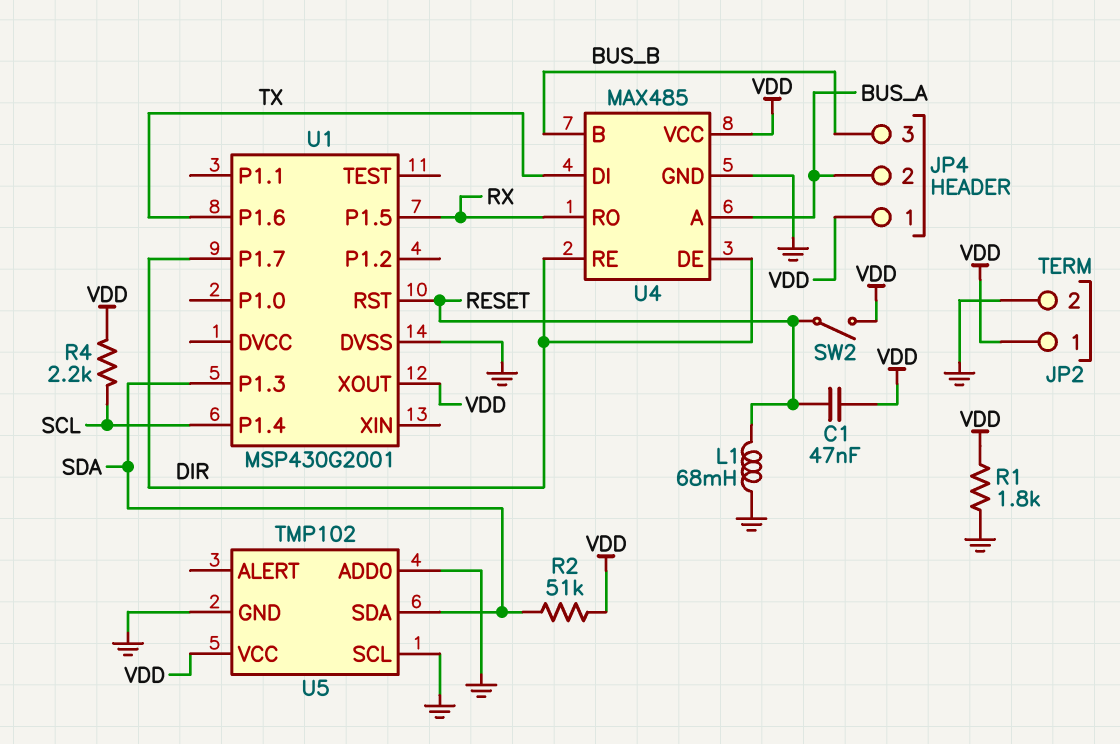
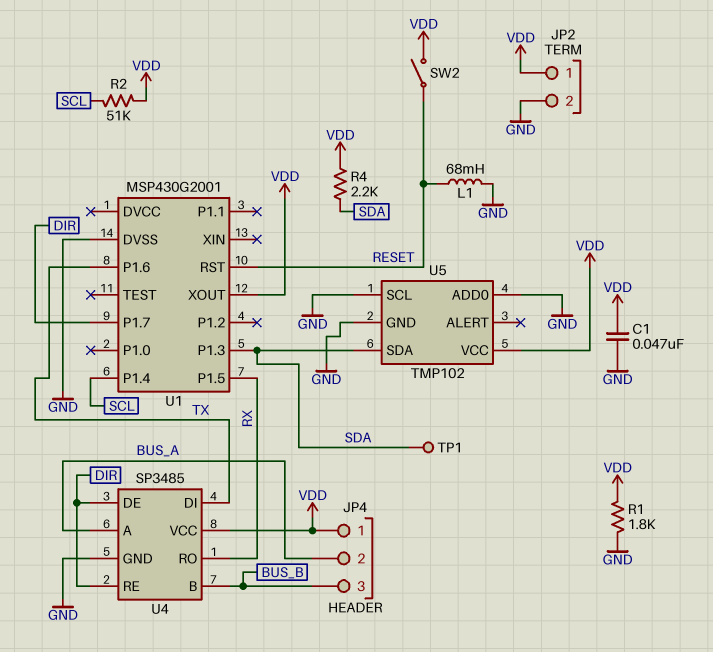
C1: 47nF (RESET, VDD) -> 47nF (GND, VDD)
R2: 51k (SDA, VDD) -> 51k (SCL, VDD)
R4: 2.2k (SCL, VDD) -> 2.2k (SDA, VDD)
TP1: none -> test point (SDA)
U4: MAX485 -> SP3485

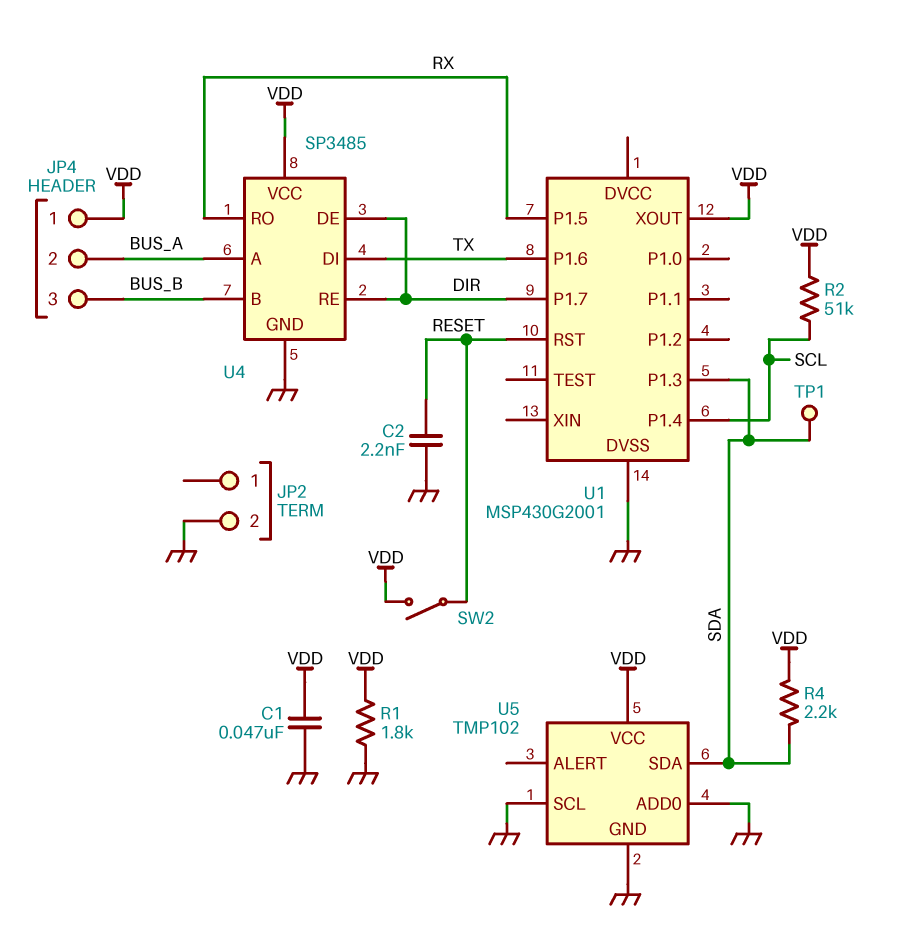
C2: none -> 2.2nF (GND, RESET)
JP2 pin 1: VDD -> none
L1: 68mH (GND, RESET) -> none

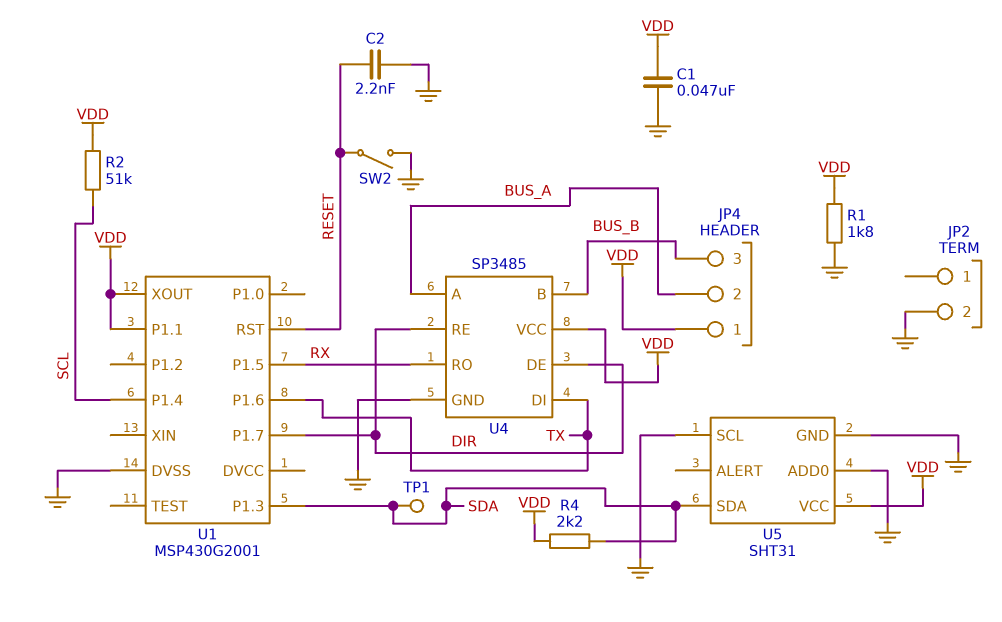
SW2: switch (RESET, VDD) -> switch (GND, RESET)
U1 pin P1.1: none -> VDD
U5: TMP102 -> SHT31

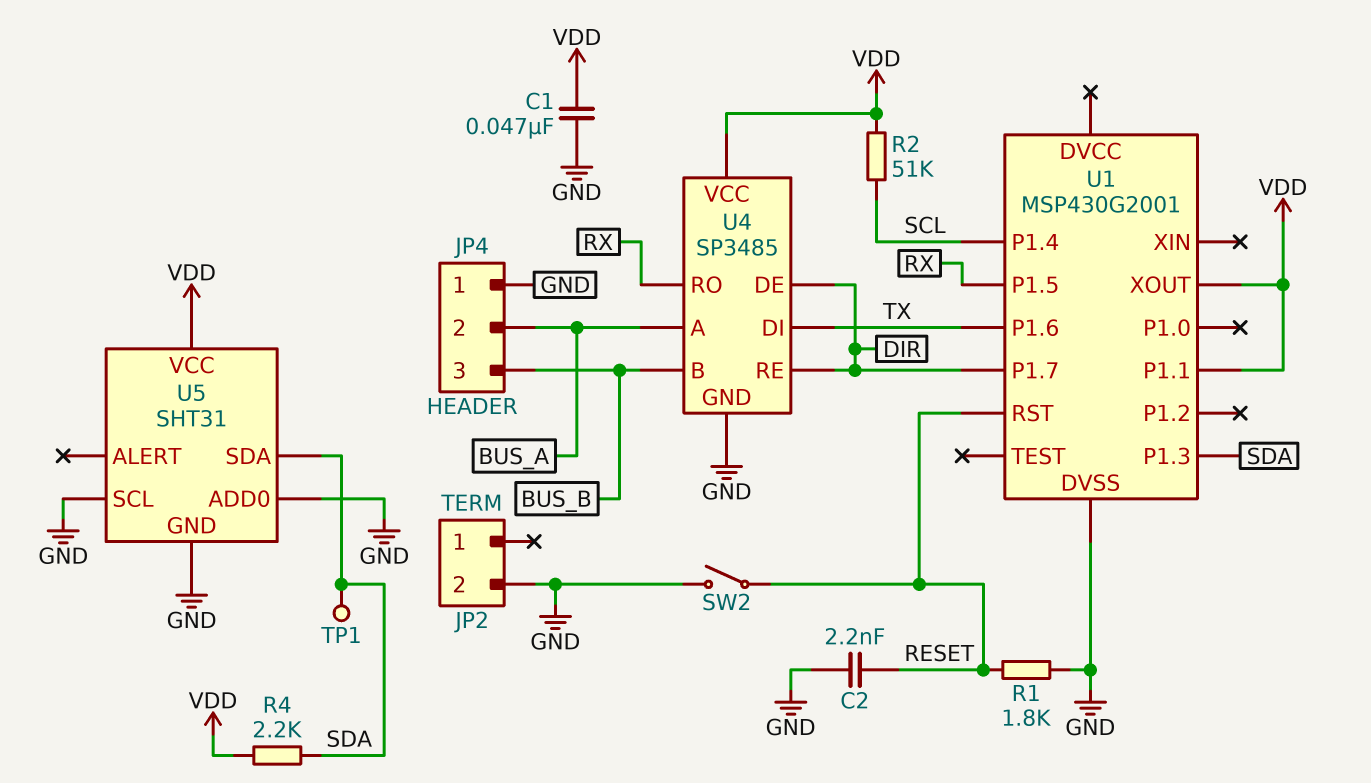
JP4 pin 1: VDD -> GND
R1: 1.8k (GND, VDD) -> 1.8k (GND, RESET)

